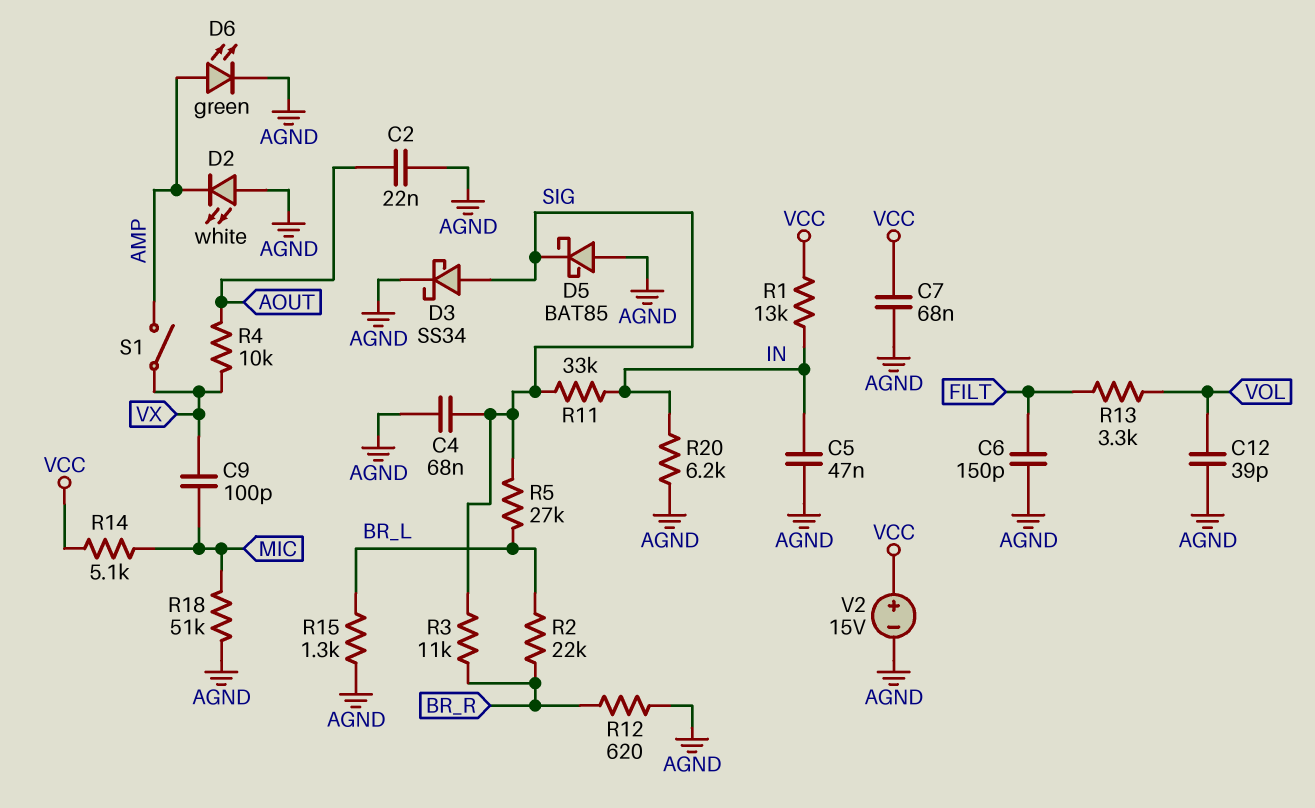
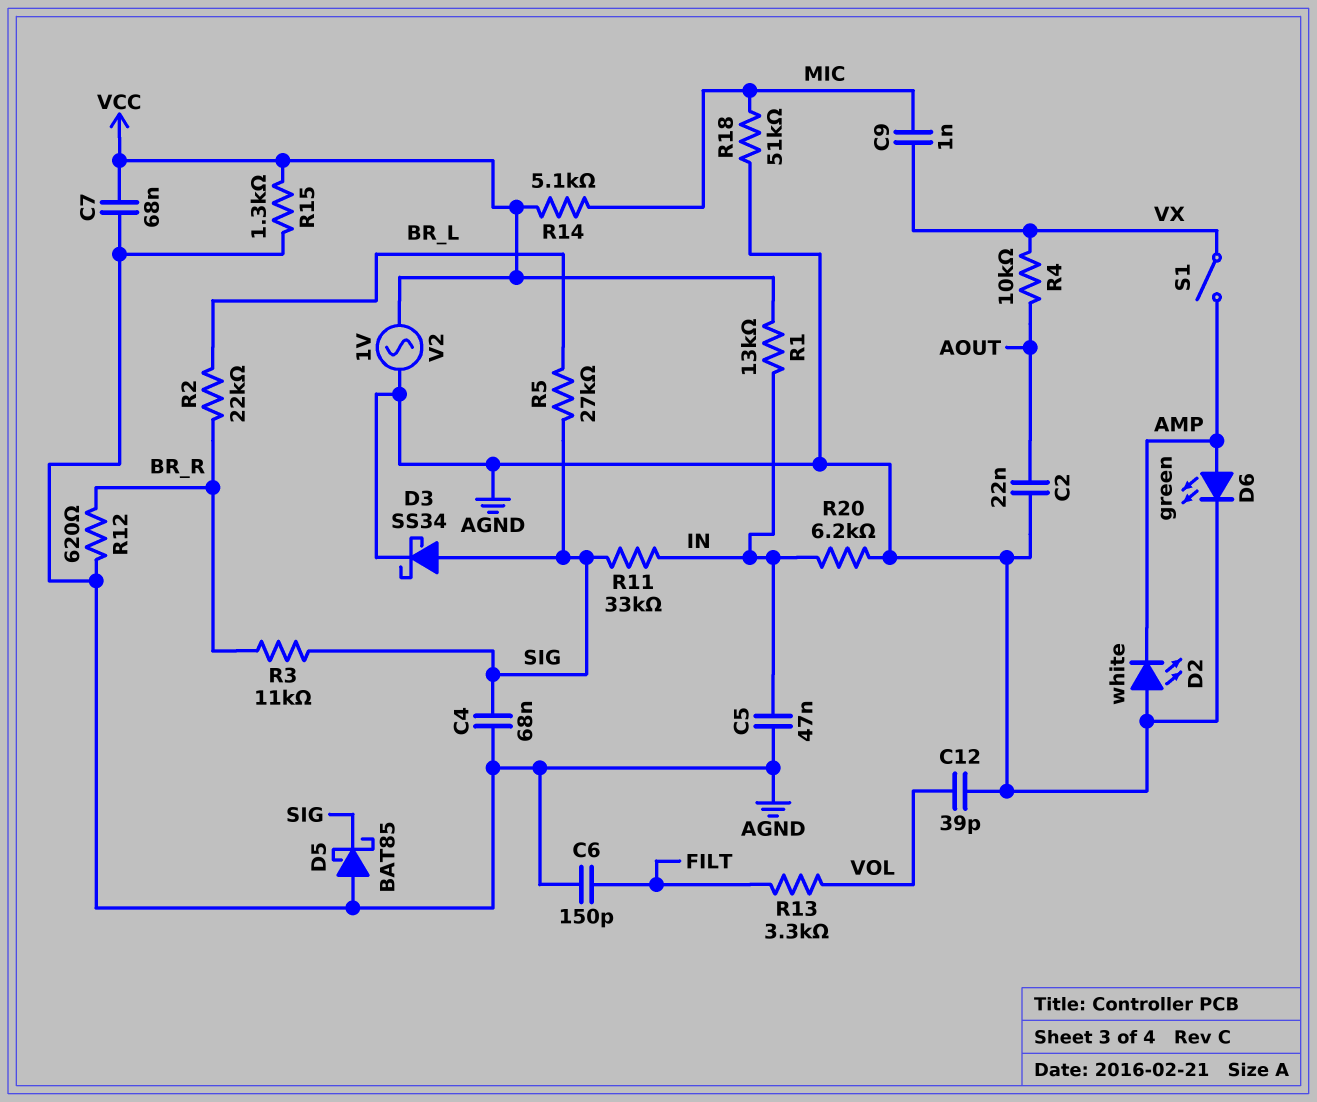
C9: 100pF (MIC, VX) -> 1nF (MIC, VX)
R15: 1.3k (AGND, BR_L) -> 1.3k (AGND, VCC)
V2: 15V (plus VCC, minus AGND) -> AC 1V (AGND, VCC)

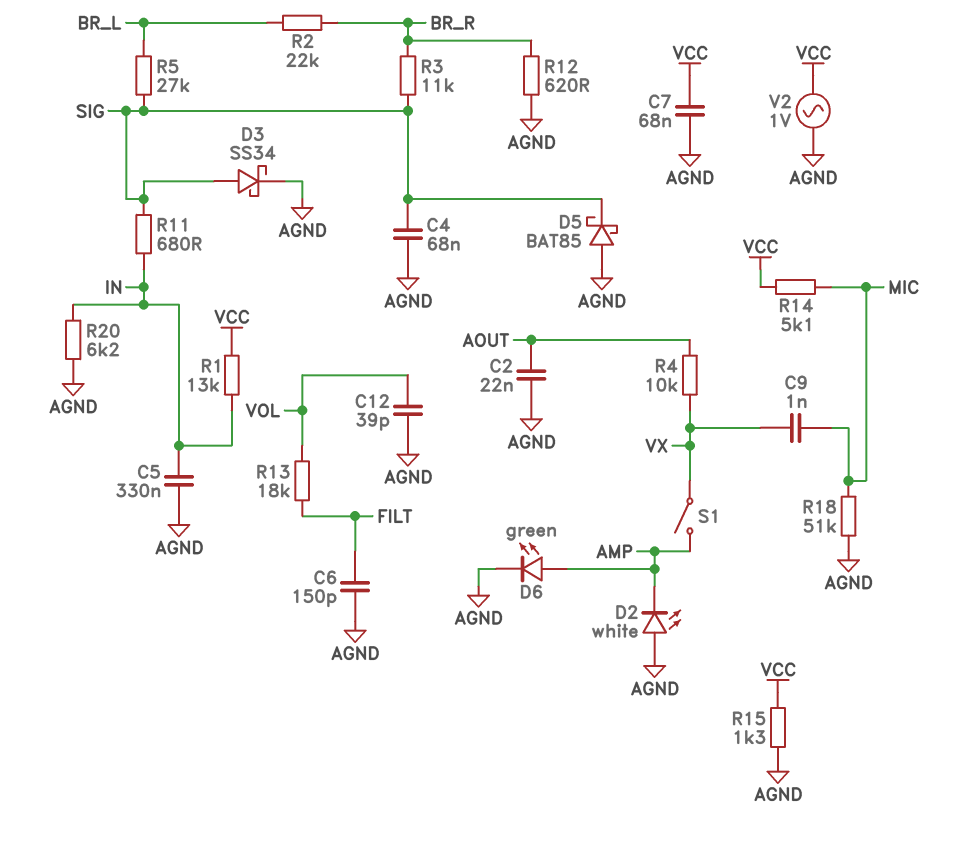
C5: 47nF (AGND, IN) -> 330nF (AGND, IN)
R11: 33k (IN, SIG) -> 680 (IN, SIG)
R13: 3.3k (FILT, VOL) -> 18k (FILT, VOL)

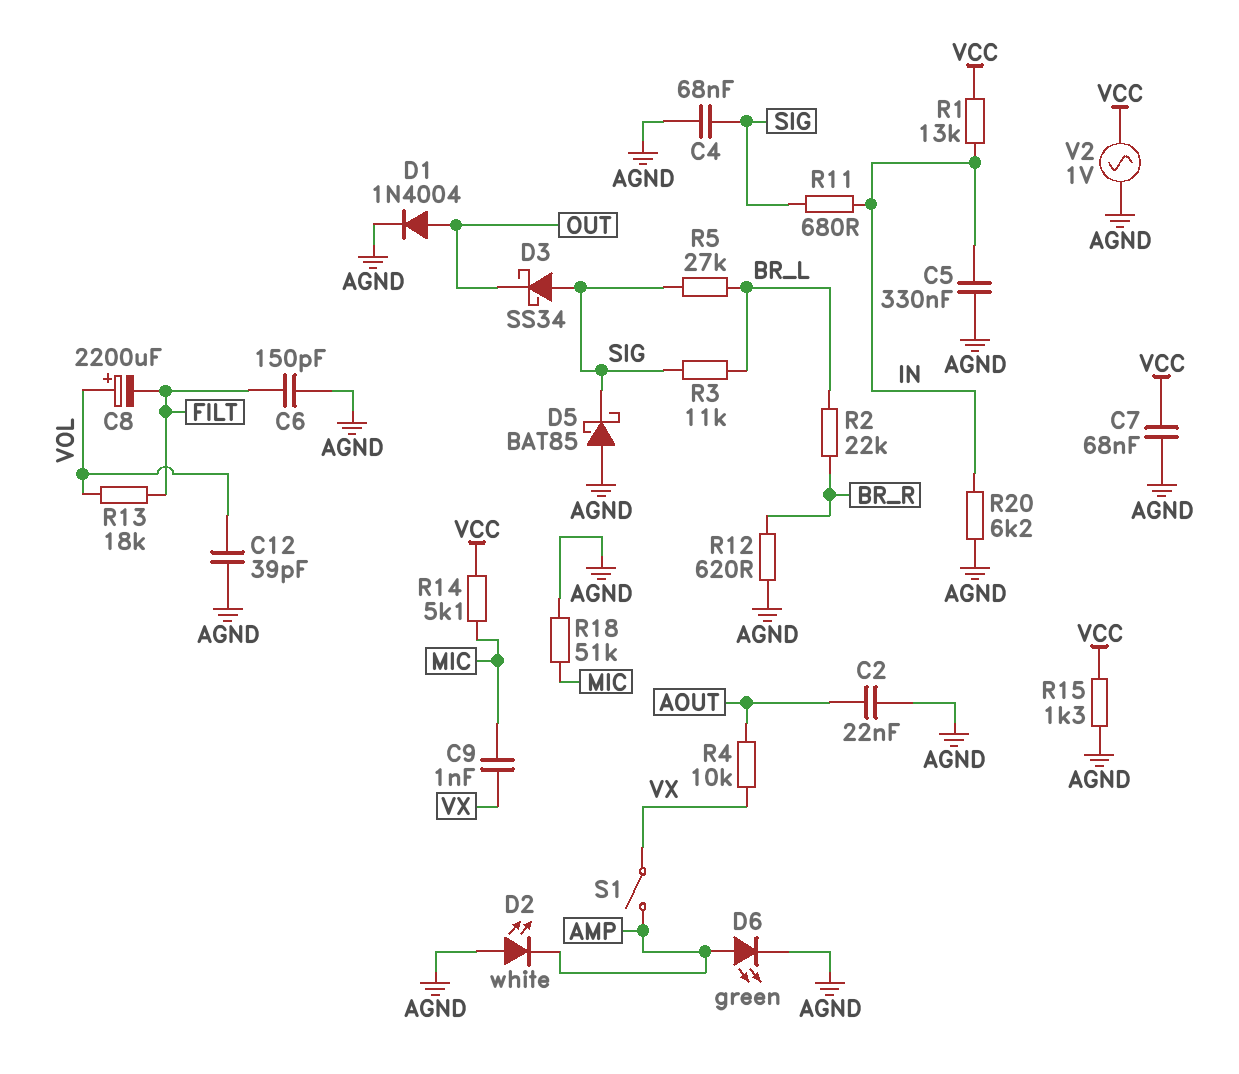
C8: none -> 2200uF (plus VOL, minus FILT)
D1: none -> diode 1N4004 (A OUT, K AGND)
D3: schottky SS34 (A SIG, K AGND) -> schottky SS34 (A SIG, K OUT)
R3: 11k (BR_R, SIG) -> 11k (BR_L, SIG)

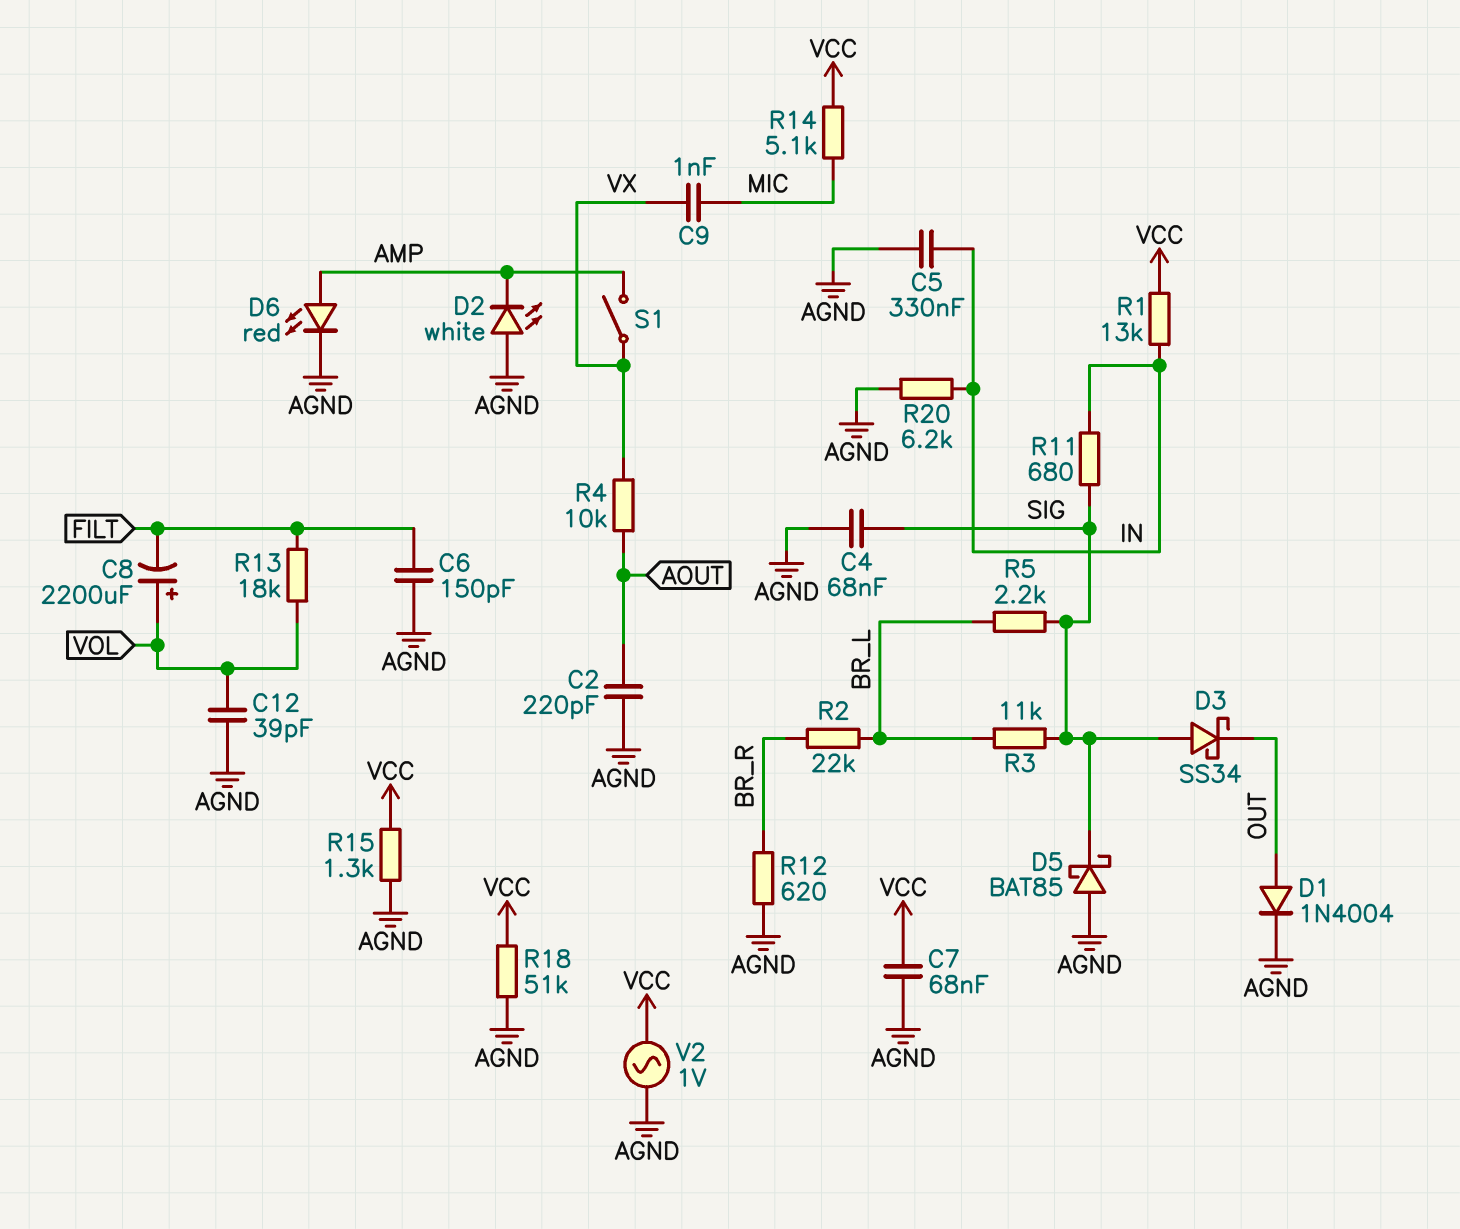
C2: 22nF (AGND, AOUT) -> 220pF (AGND, AOUT)
D6: LED green (A AMP, K AGND) -> LED red (A AMP, K AGND)
R5: 27k (BR_L, SIG) -> 2.2k (BR_L, SIG)
R18: 51k (AGND, MIC) -> 51k (AGND, VCC)

